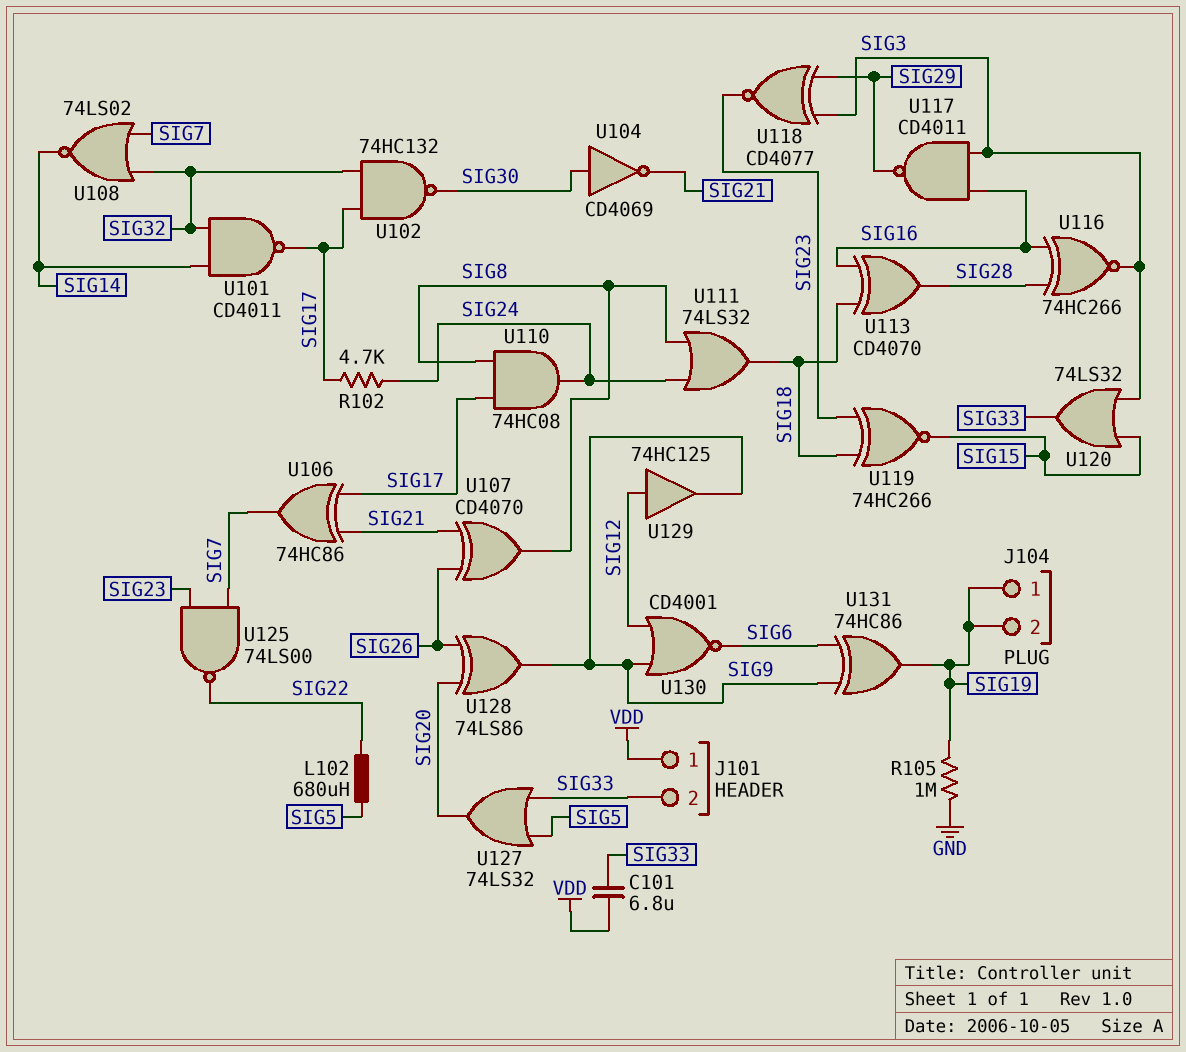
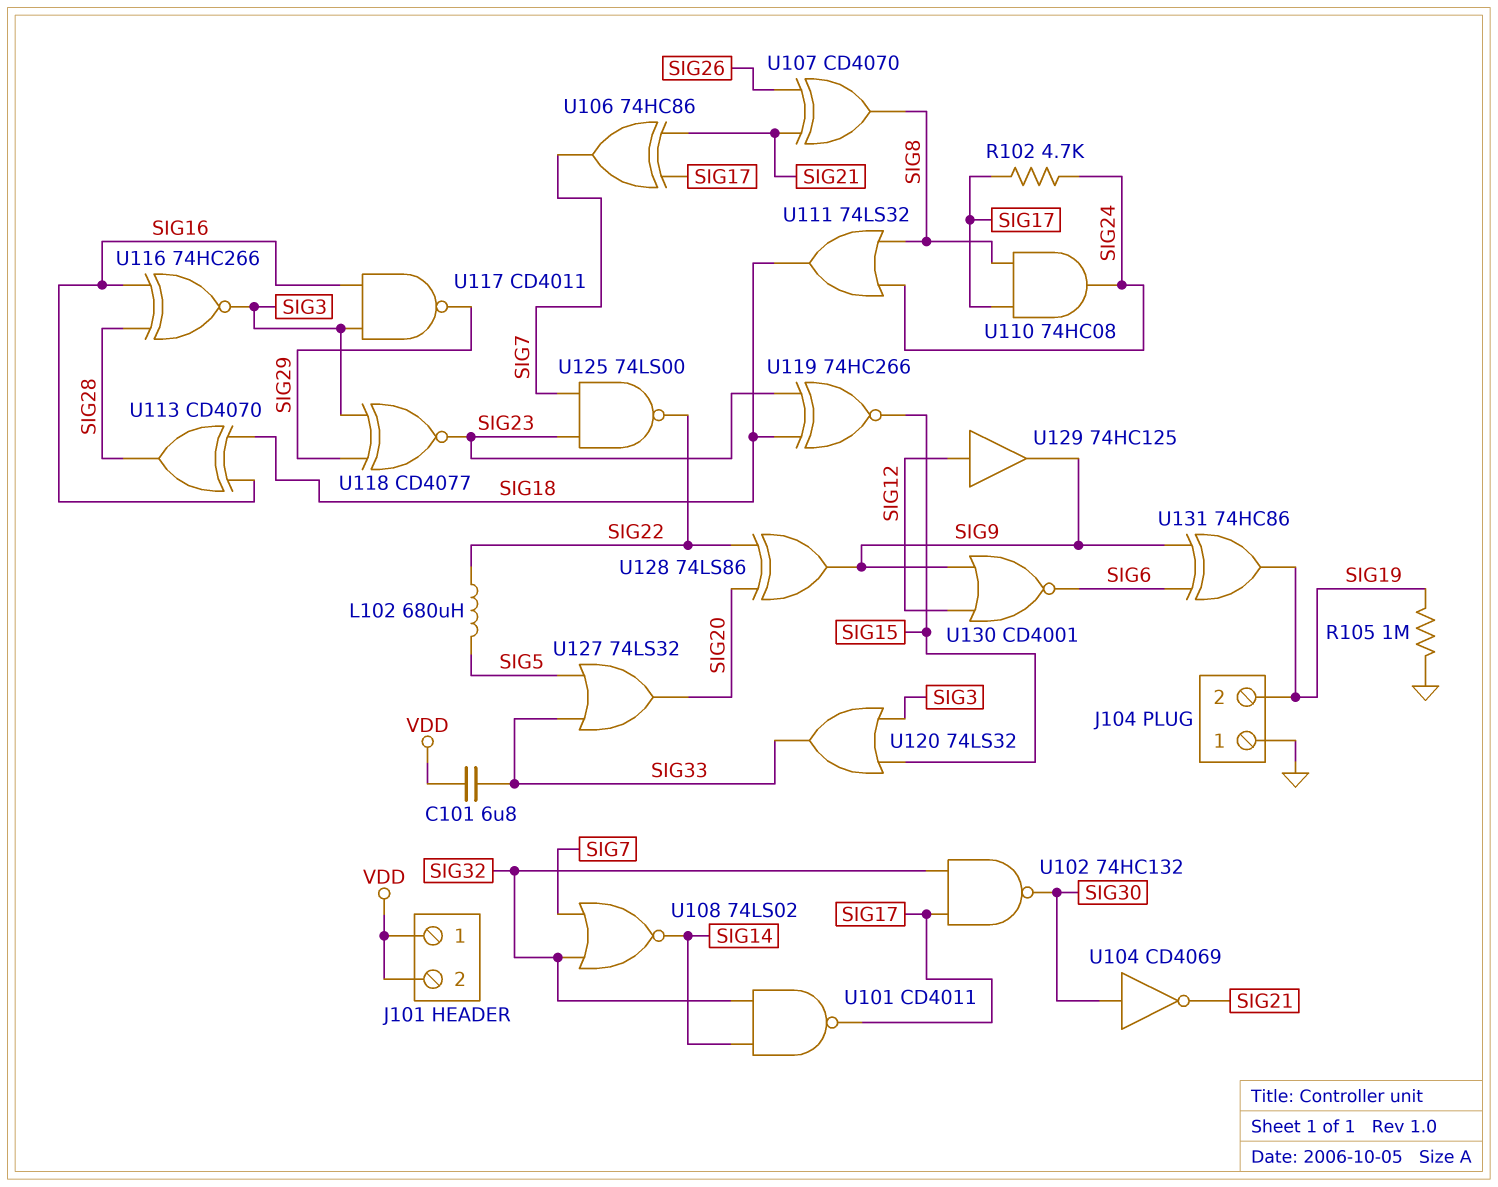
J101 pin 2: SIG33 -> VDD
J104 pin 1: SIG19 -> GND
U128: XOR 74LS86 (in SIG20, in SIG26, out SIG9) -> XOR 74LS86 (in SIG20, in SIG22, out SIG9)

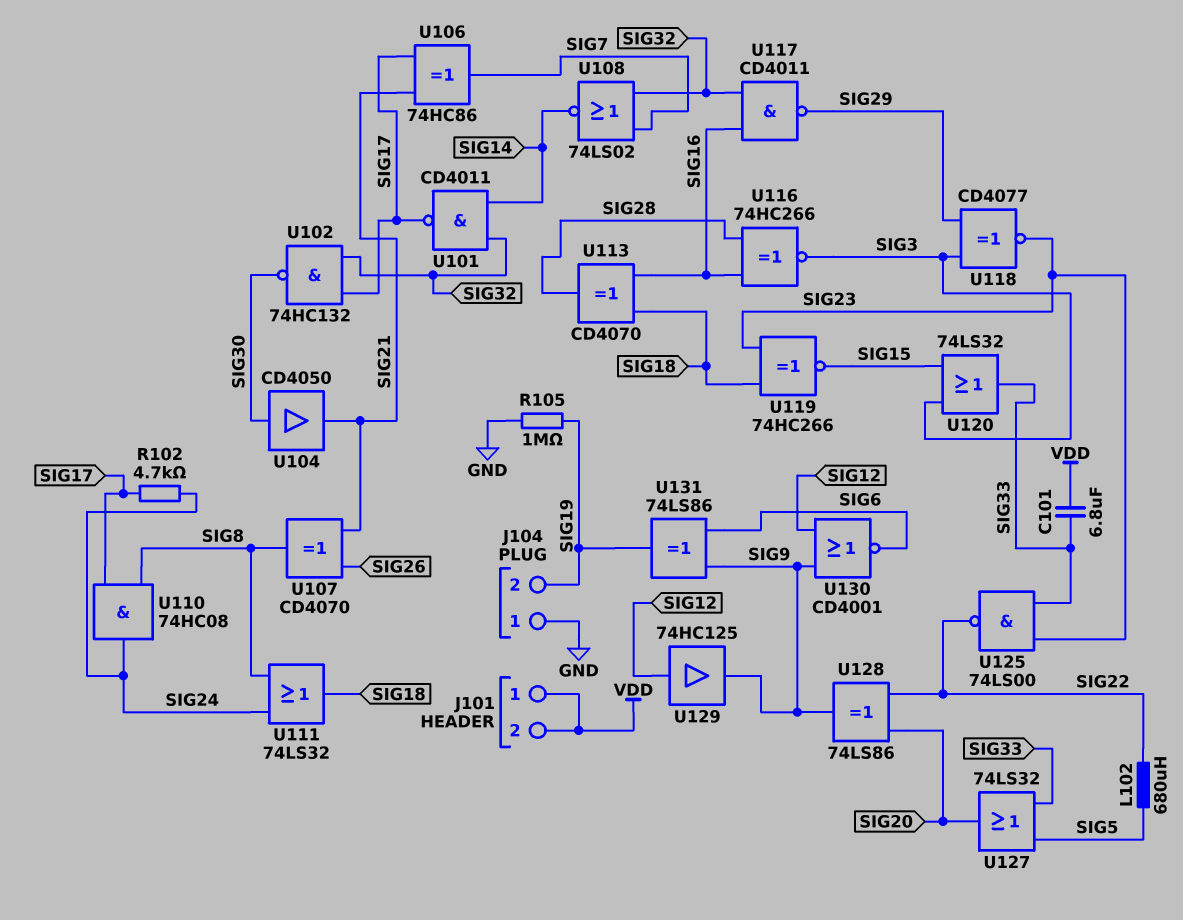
U104: NOT CD4069 (in SIG30, out SIG21) -> buffer CD4050 (in SIG30, out SIG21)
U117: NAND CD4011 (in SIG3, in SIG16, out SIG29) -> NAND CD4011 (in SIG16, in SIG32, out SIG29)
U125: NAND 74LS00 (in SIG7, in SIG23, out SIG22) -> NAND 74LS00 (in SIG23, in SIG33, out SIG22)
U131: XOR 74HC86 (in SIG6, in SIG9, out SIG19) -> XOR 74LS86 (in SIG6, in SIG9, out SIG19)

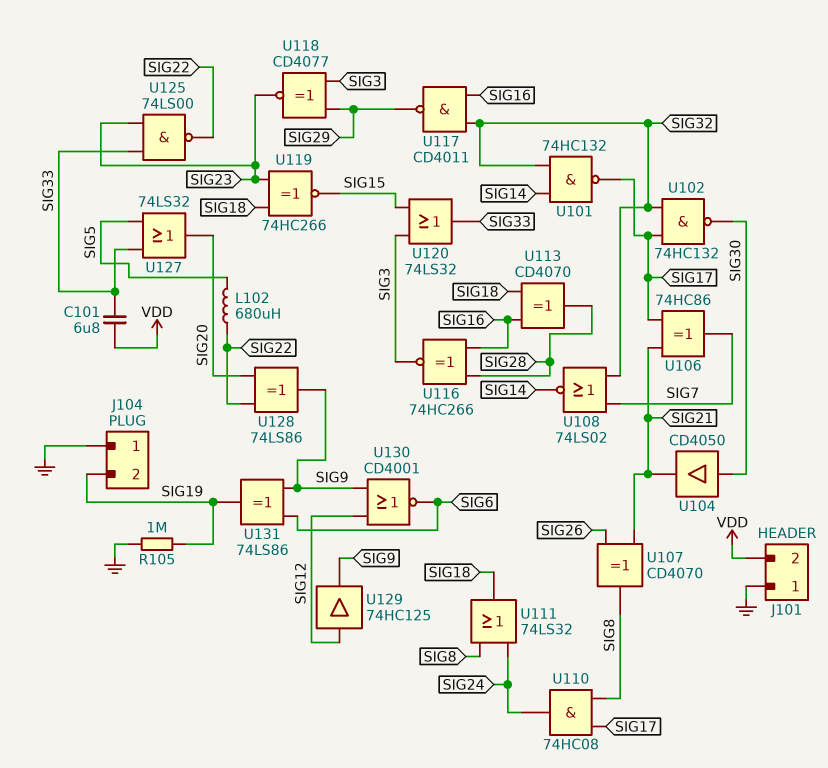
J101 pin 1: VDD -> GND
R102: 4.7k (SIG17, SIG24) -> none
U101: NAND CD4011 (in SIG14, in SIG32, out SIG17) -> NAND 74HC132 (in SIG14, in SIG32, out SIG17)

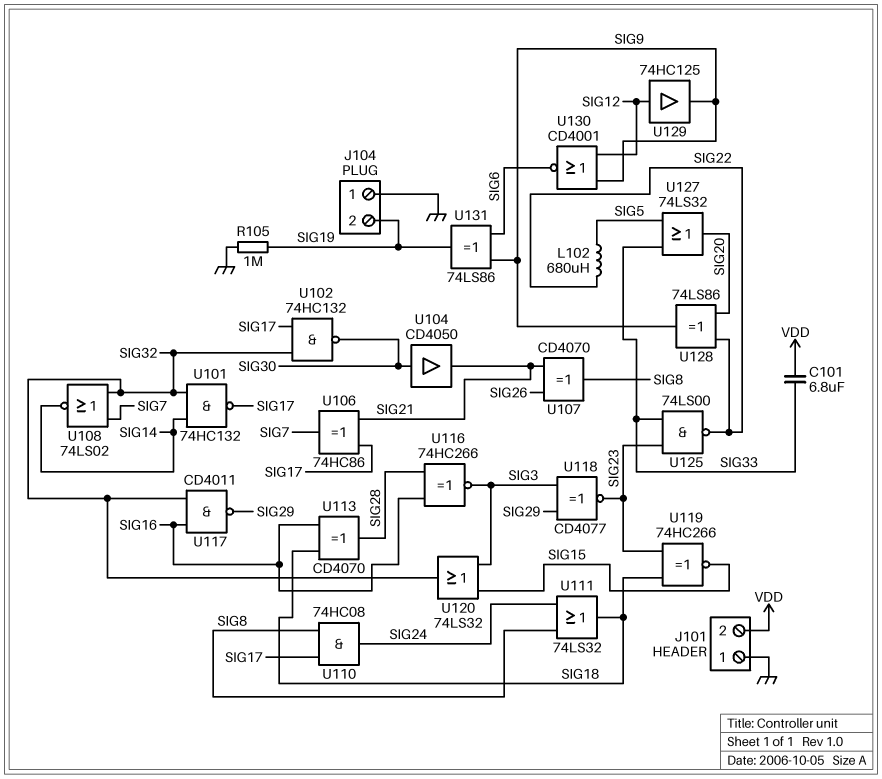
U120: OR 74LS32 (in SIG3, in SIG15, out SIG33) -> OR 74LS32 (in SIG3, in SIG15, out SIG32)

